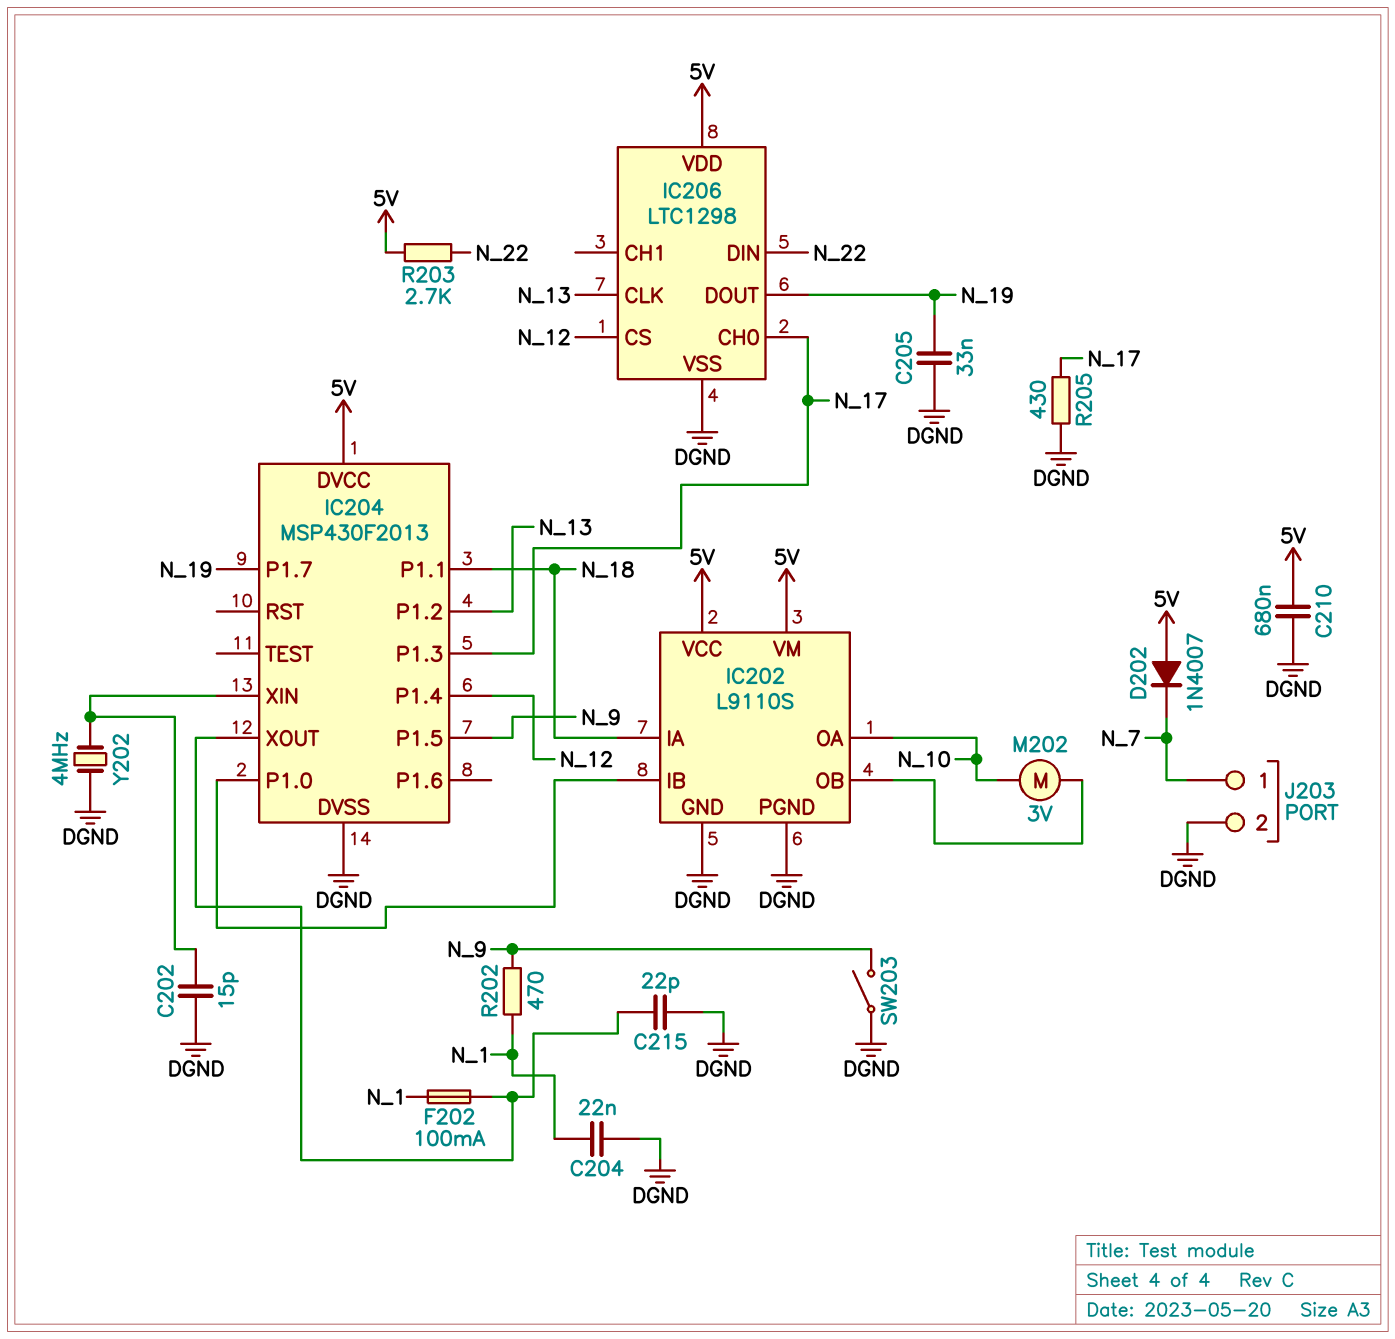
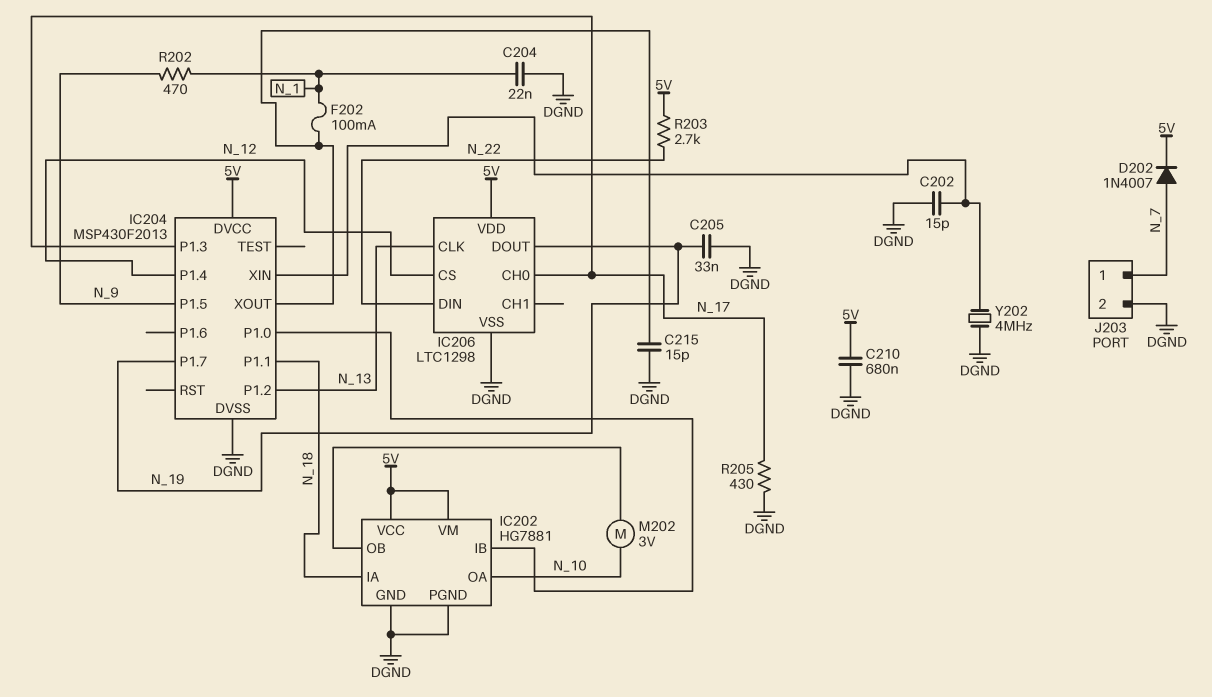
C215: 22pF (DGND, IC204/XOUT) -> 15pF (DGND, IC204/XOUT)
D202: diode 1N4007 (A 5V, K N_7) -> diode 1N4007 (A N_7, K 5V)
IC202: L9110S -> HG7881
SW203: switch (DGND, N_9) -> none

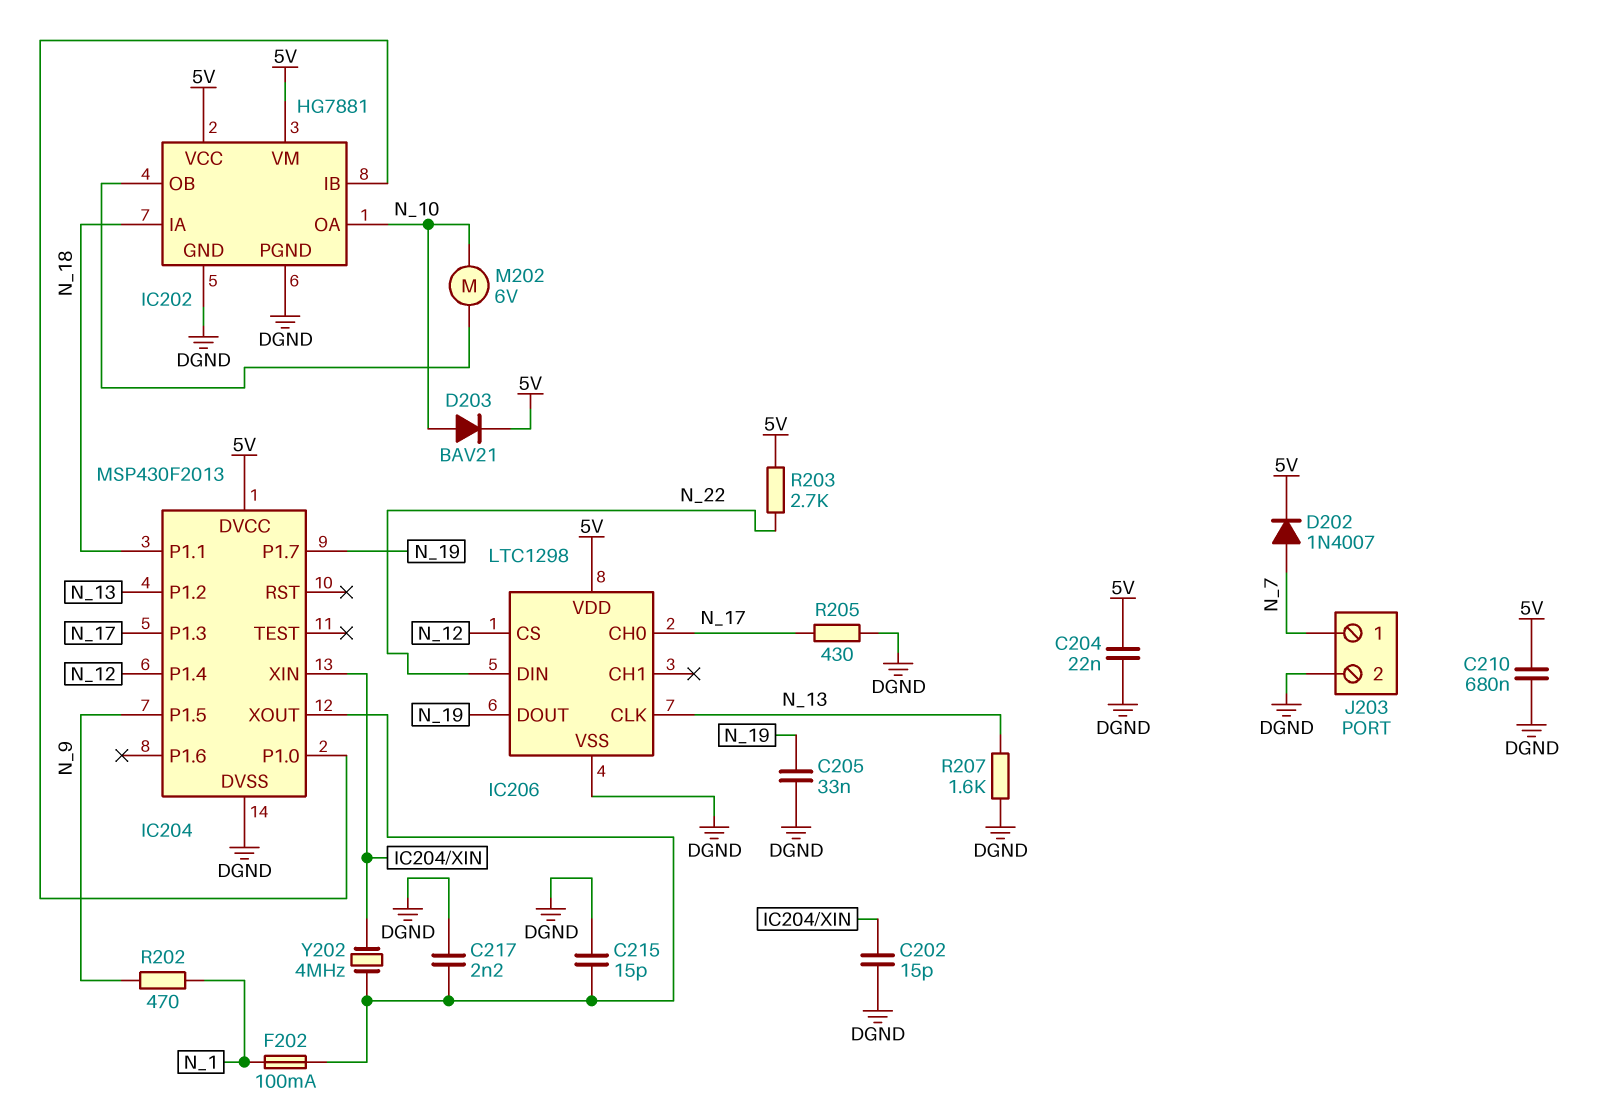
C204: 22nF (DGND, N_1) -> 22nF (5V, DGND)
C217: none -> 2.2nF (DGND, IC204/XOUT)
D203: none -> diode BAV21 (A N_10, K 5V)
M202: motor 3V (IC202/OB, N_10) -> motor 6V (IC202/OB, N_10)
R207: none -> 1.6k (DGND, N_13)
Y202: 4MHz (DGND, IC204/XIN) -> 4MHz (IC204/XIN, IC204/XOUT)

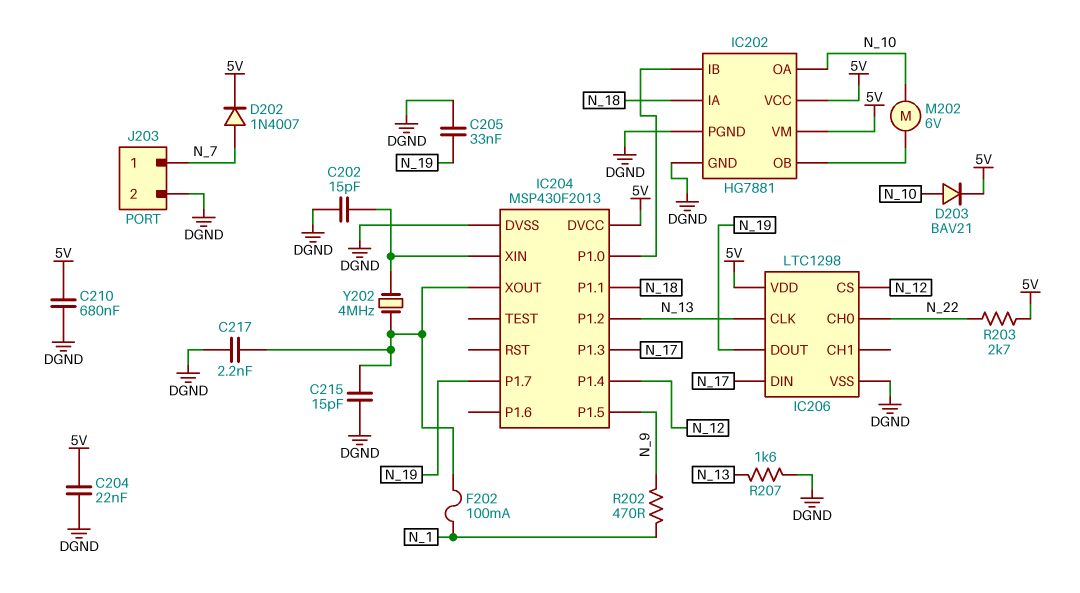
IC206 pin CH0: N_17 -> N_22
IC206 pin DIN: N_22 -> N_17
R205: 430 (DGND, N_17) -> none

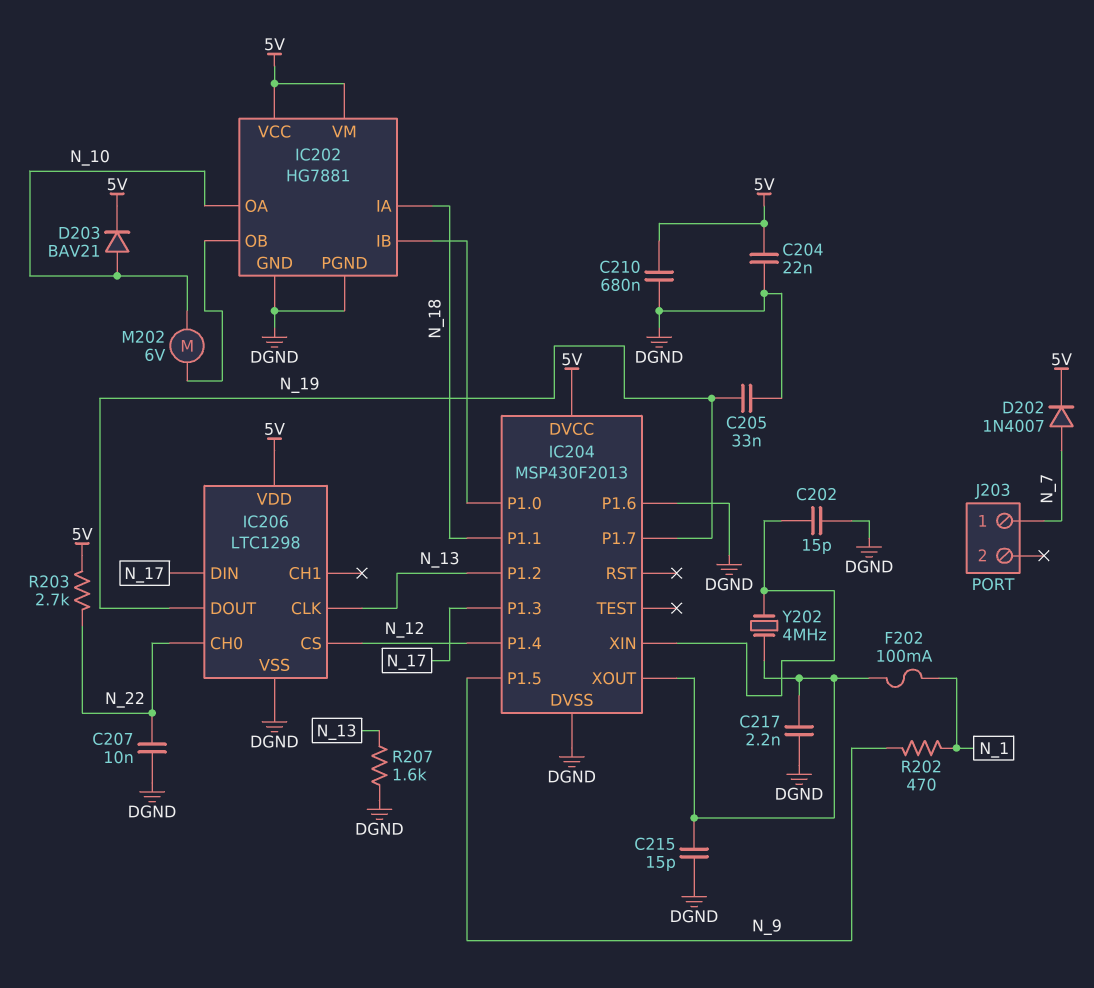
C207: none -> 10nF (DGND, N_22)
IC204 pin P1.6: none -> DGND
J203 pin 2: DGND -> none

